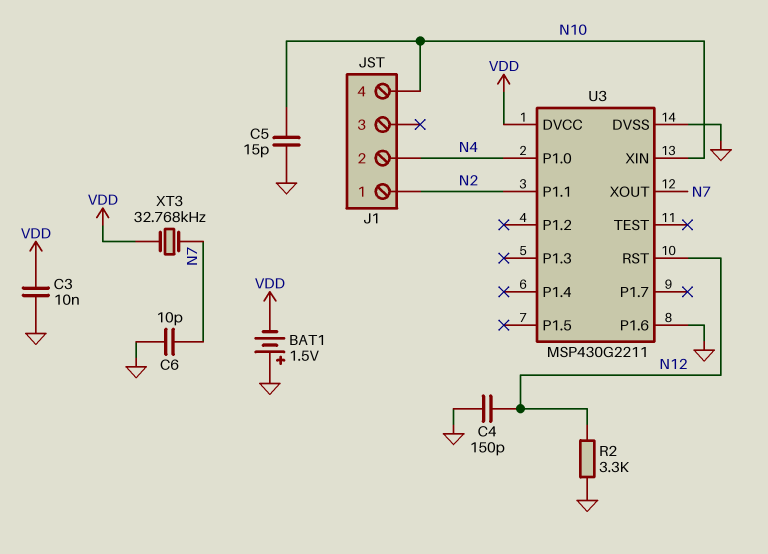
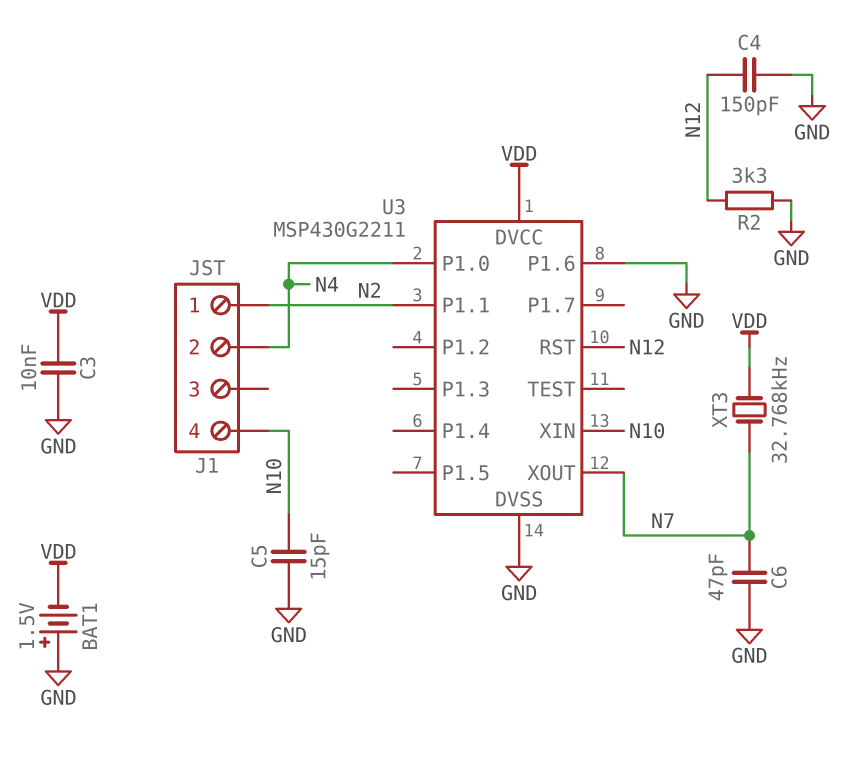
C6: 10pF (GND, N7) -> 47pF (GND, N7)

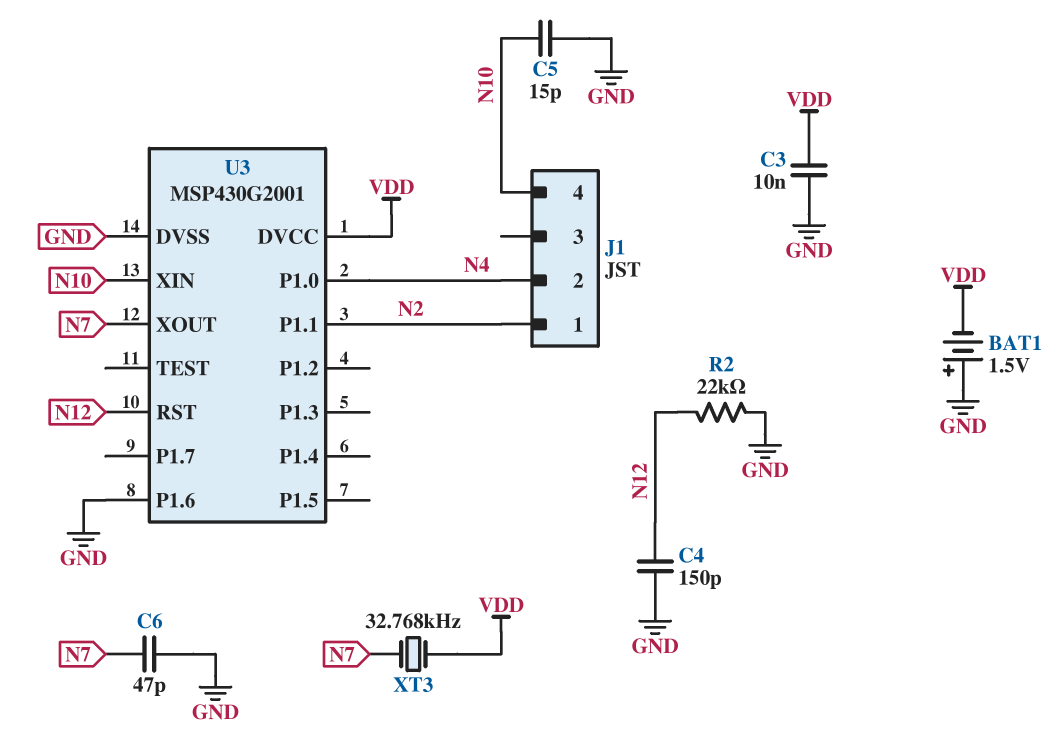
R2: 3.3k (GND, N12) -> 22k (GND, N12)
U3: MSP430G2211 -> MSP430G2001

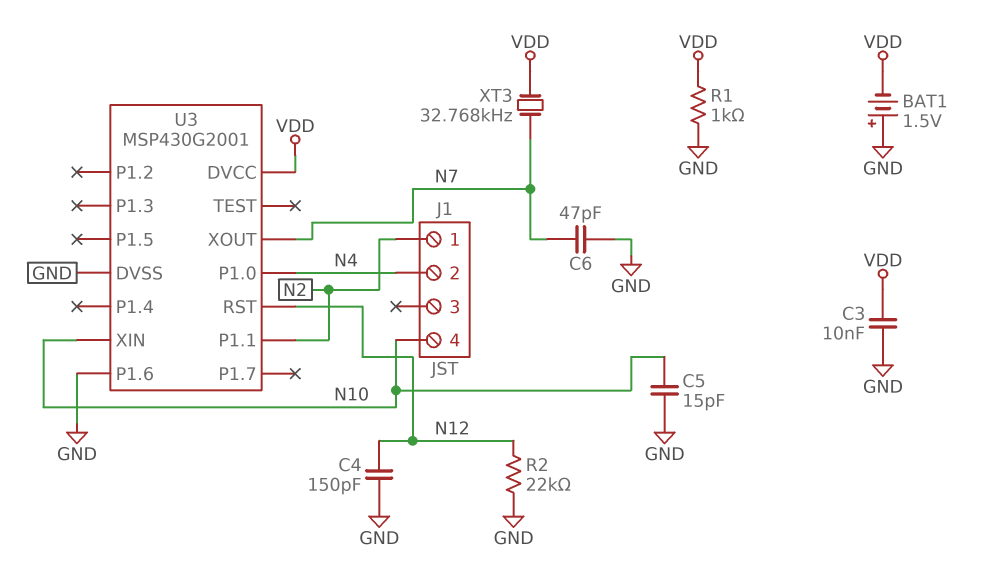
R1: none -> 1k (GND, VDD)

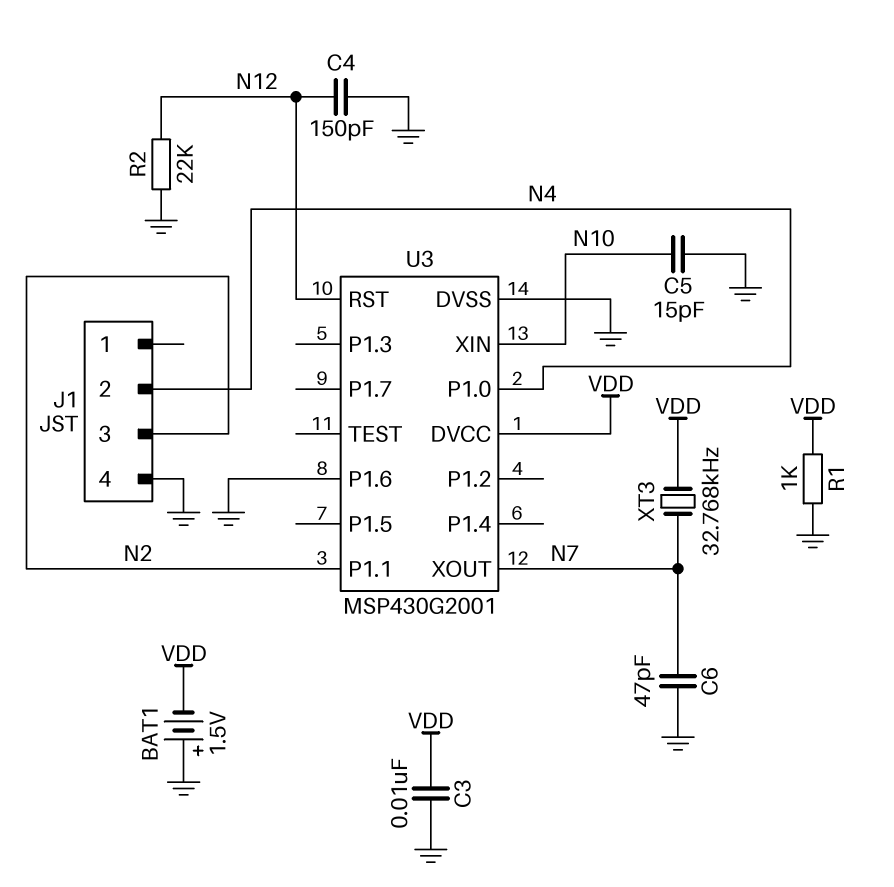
J1 pin 1: N2 -> none
J1 pin 3: none -> N2
J1 pin 4: N10 -> GND

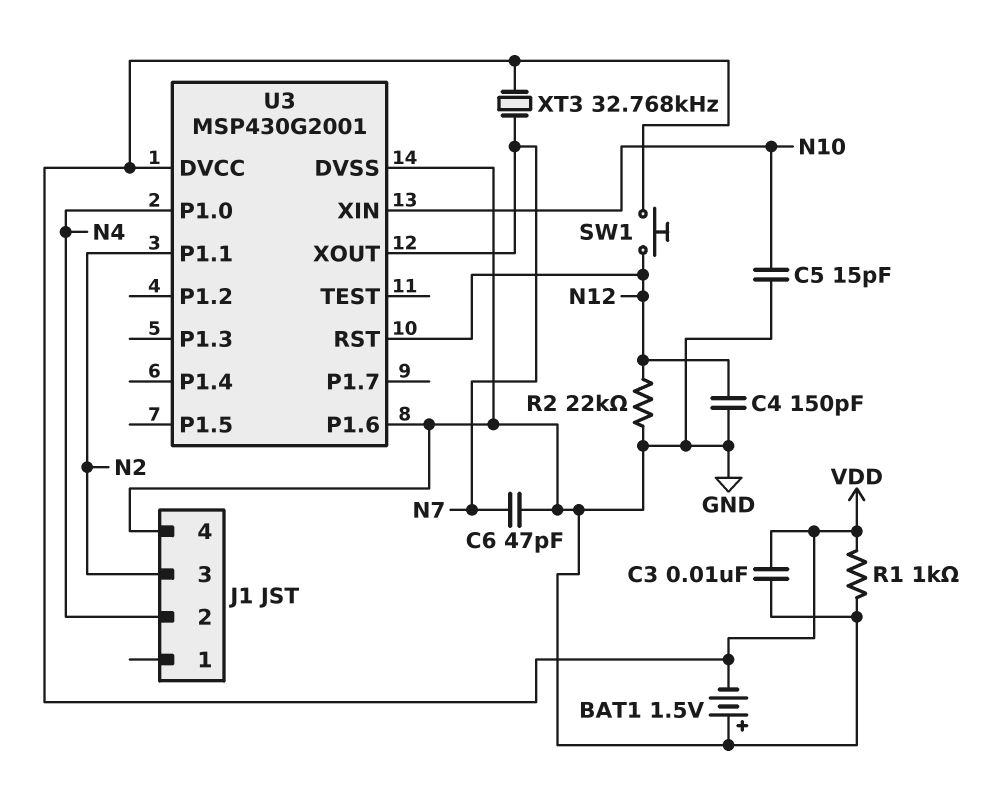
SW1: none -> button (N12, VDD)

